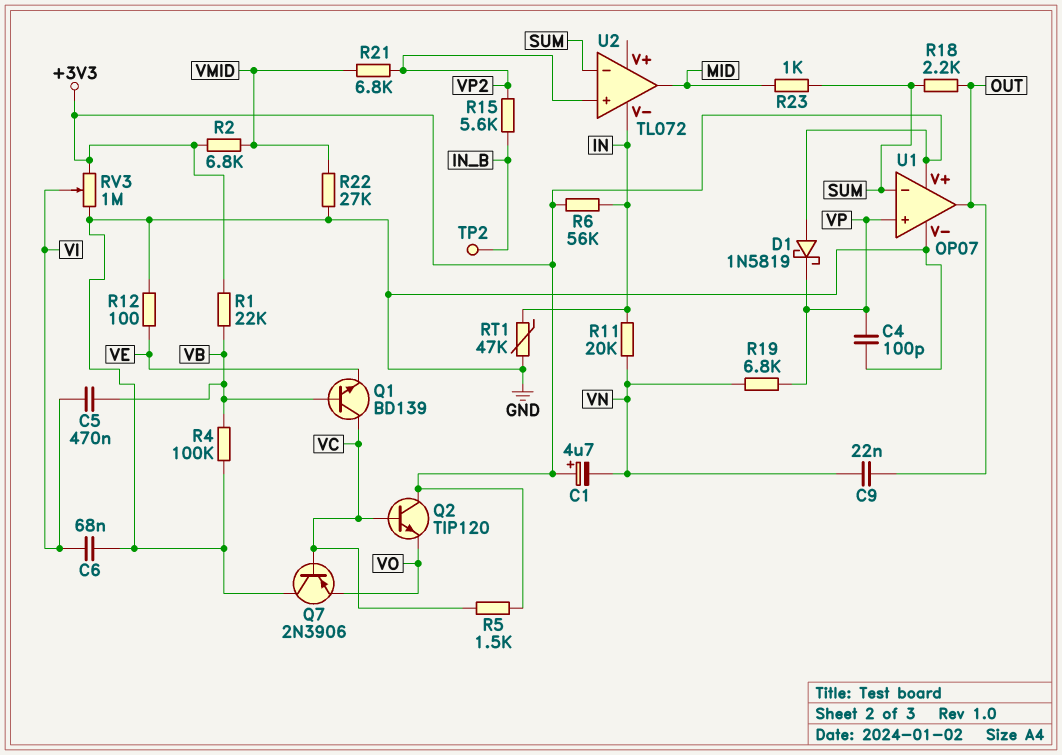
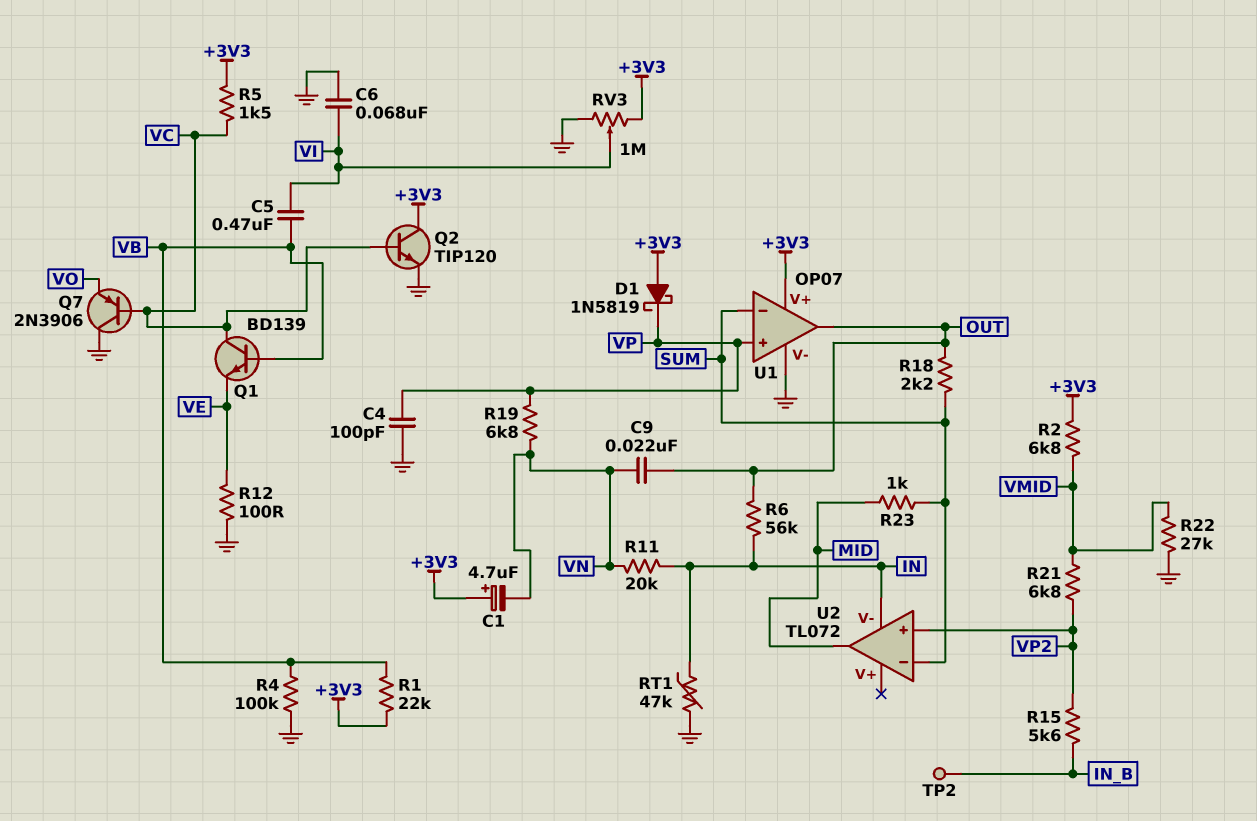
Q2: NPN TIP120 (B VC, C +3V3, E VO) -> NPN TIP120 (B VC, C +3V3, E GND)
R6: 56k (+3V3, IN) -> 56k (IN, OUT)

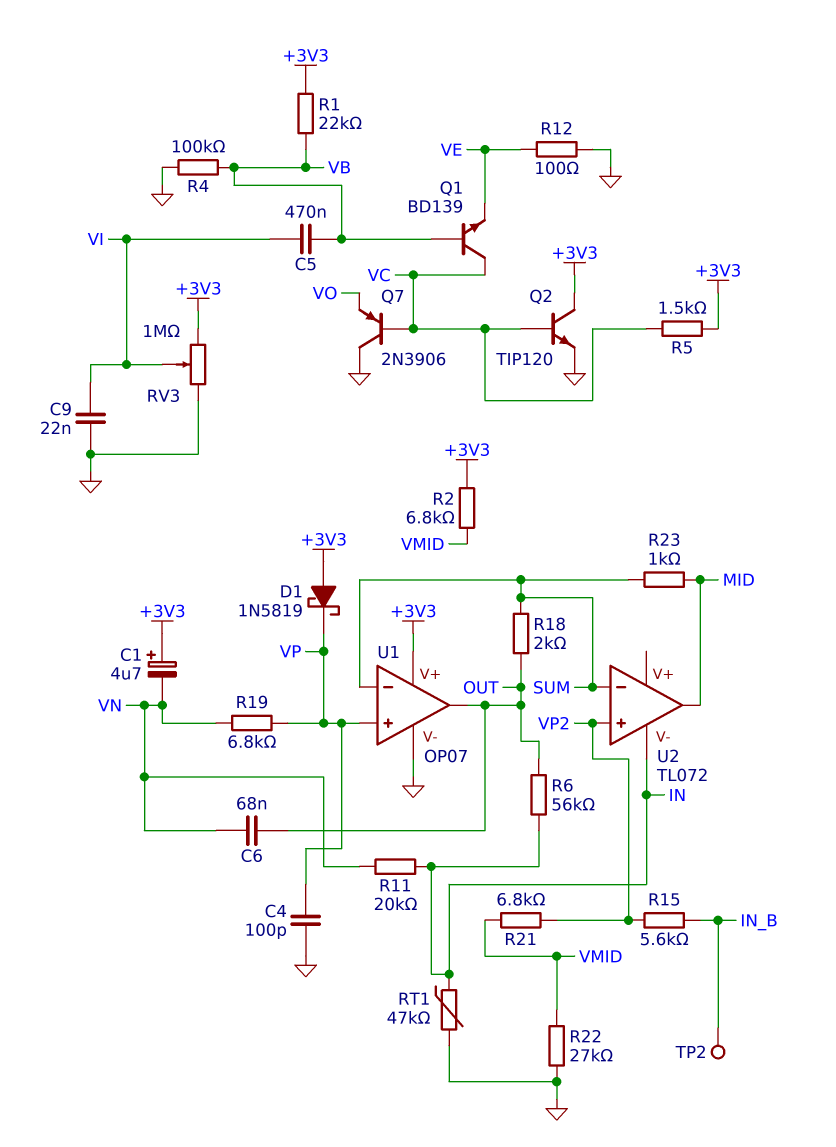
C6: 68nF (GND, VI) -> 68nF (OUT, VN)
C9: 22nF (OUT, VN) -> 22nF (GND, VI)
R18: 2.2k (OUT, SUM) -> 2k (OUT, SUM)

